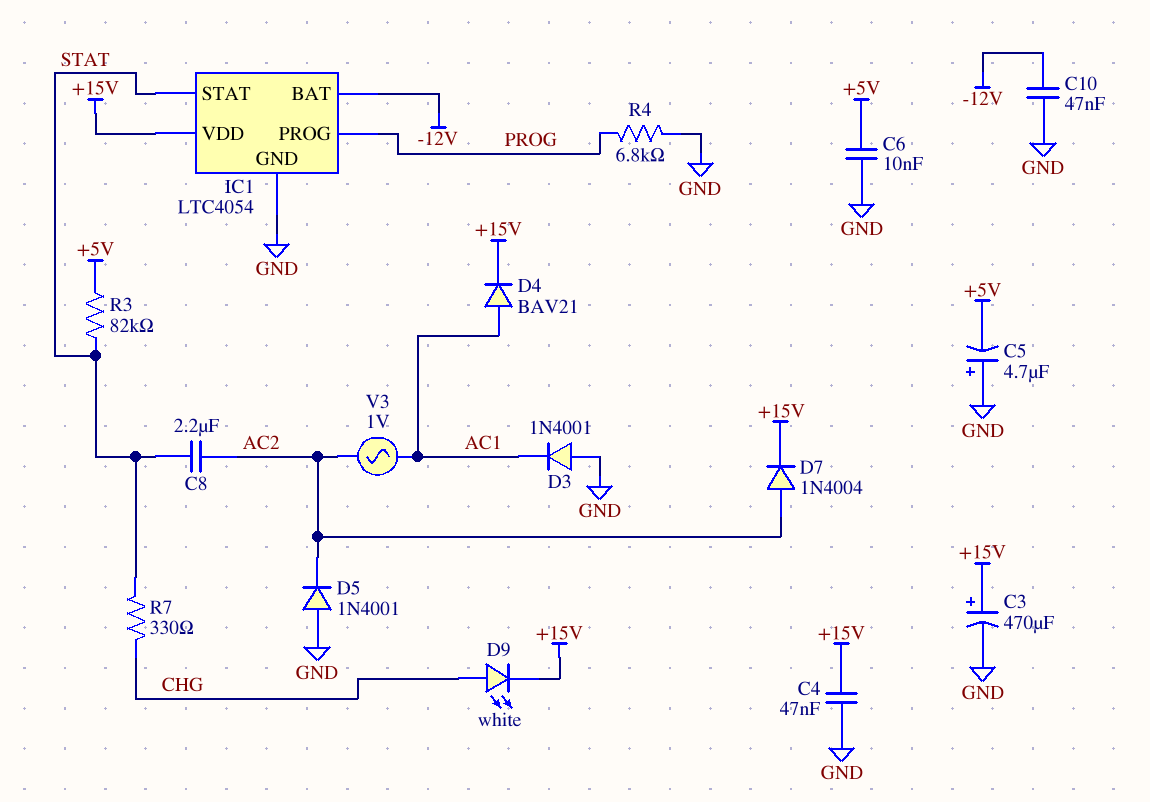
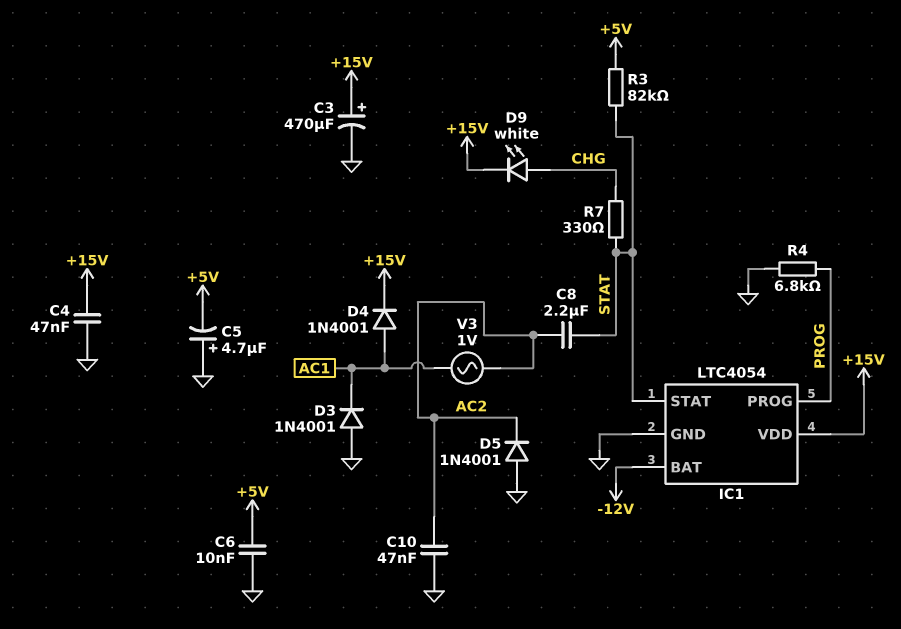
C10: 47nF (-12V, GND) -> 47nF (AC2, GND)
D4: diode BAV21 (A AC1, K +15V) -> diode 1N4001 (A AC1, K +15V)
D7: diode 1N4004 (A AC2, K +15V) -> none

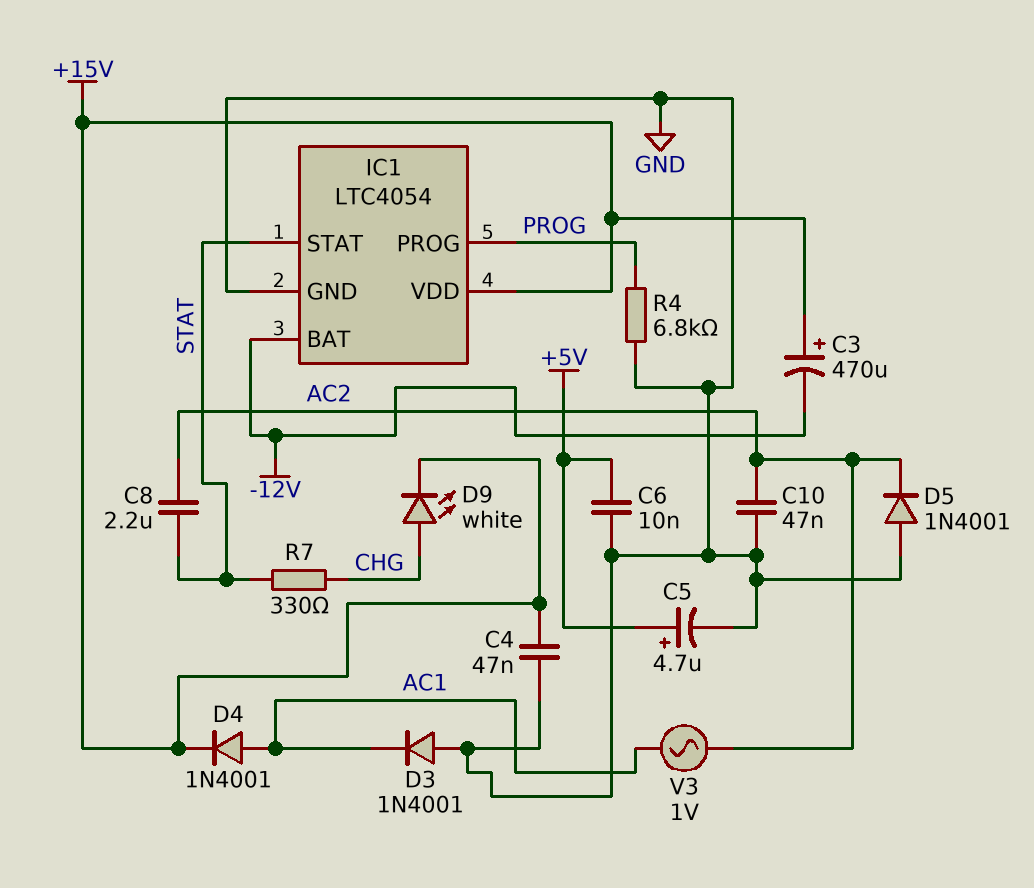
C3: 470uF (plus +15V, minus GND) -> 470uF (plus +15V, minus -12V)
C5: 4.7uF (plus GND, minus +5V) -> 4.7uF (plus +5V, minus GND)
R3: 82k (+5V, STAT) -> none

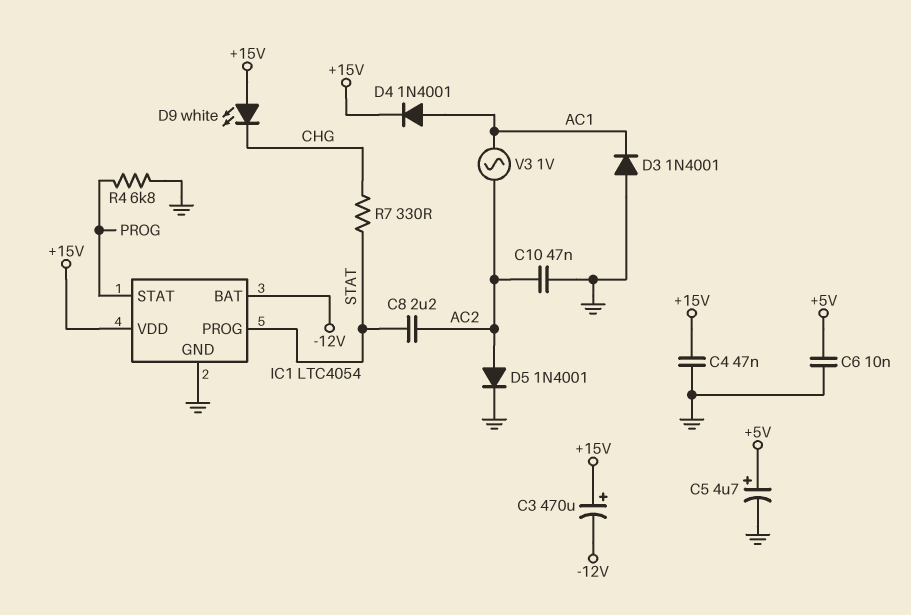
D5: diode 1N4001 (A GND, K AC2) -> diode 1N4001 (A AC2, K GND)
D9: LED white (A CHG, K +15V) -> LED white (A +15V, K CHG)
IC1 pin PROG: PROG -> STAT
IC1 pin STAT: STAT -> PROG

